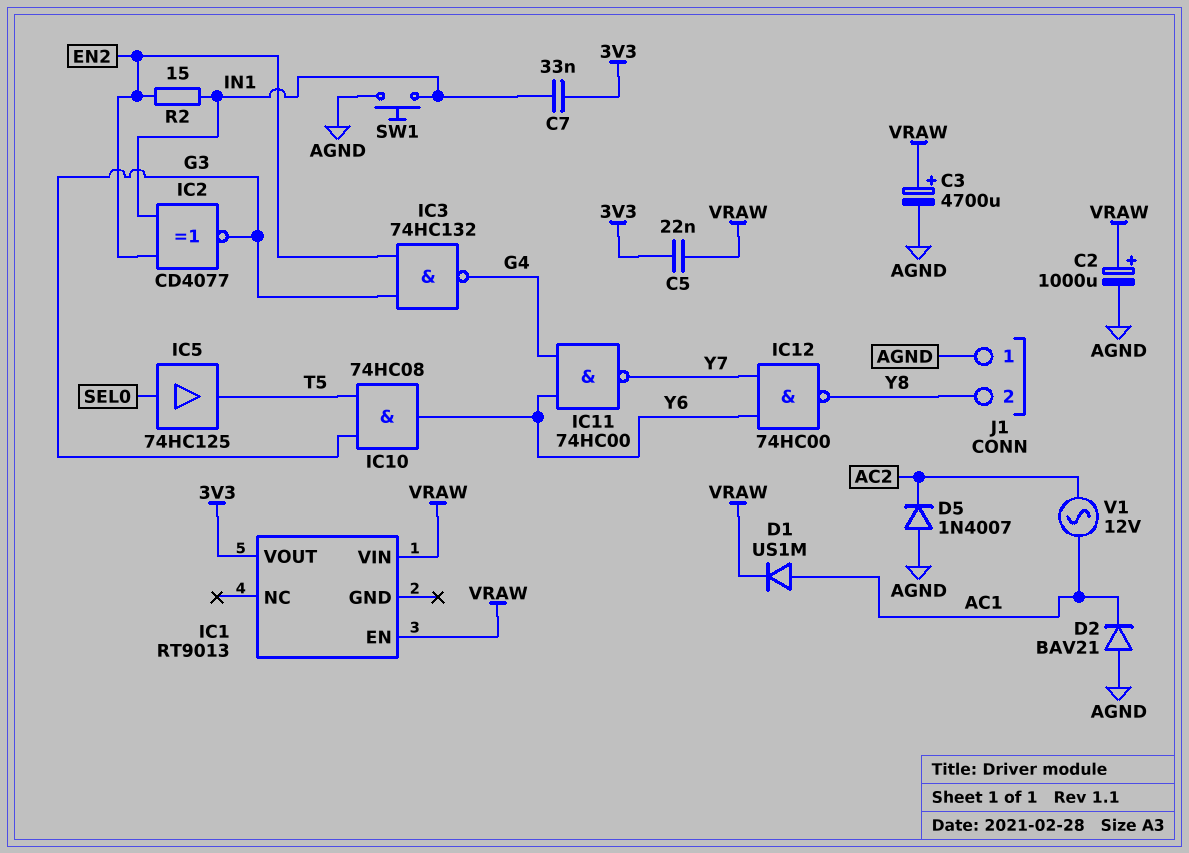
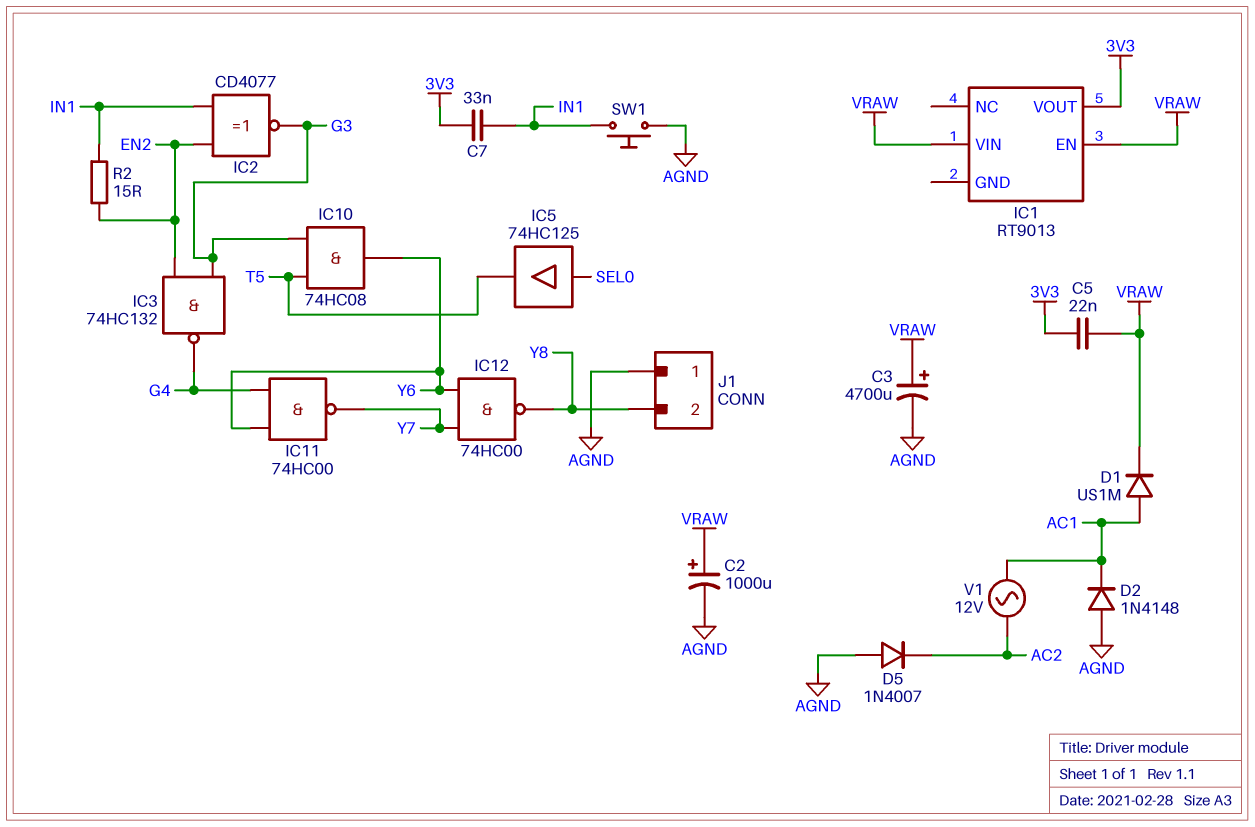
D2: diode BAV21 (A AGND, K AC1) -> diode 1N4148 (A AGND, K AC1)

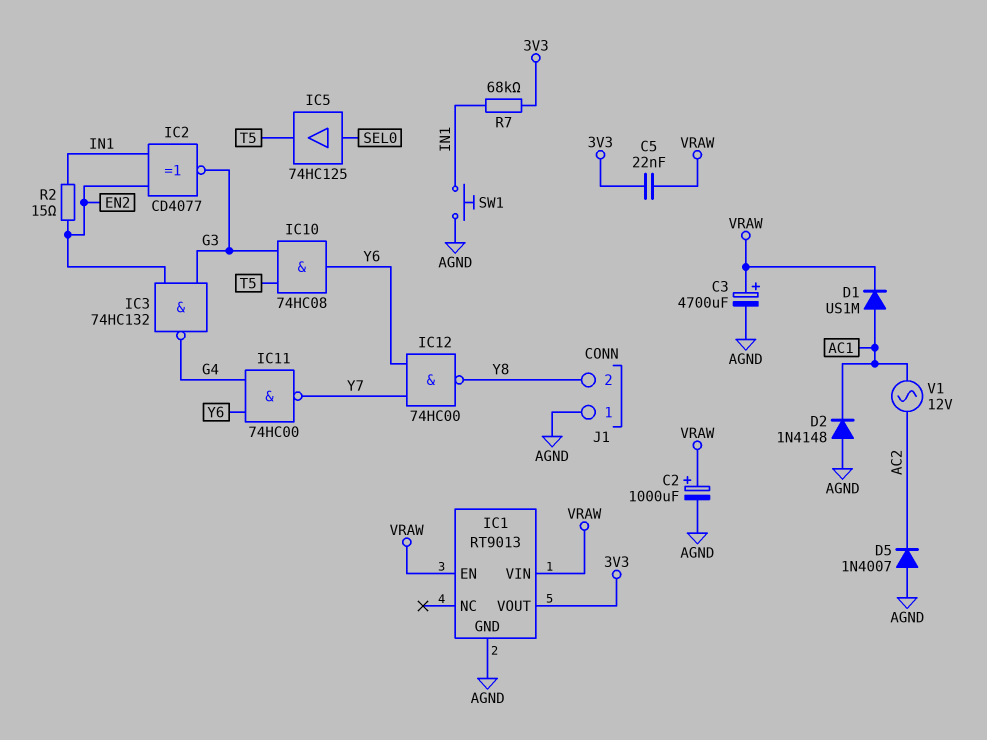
C7: 33nF (3V3, IN1) -> none
IC1 pin GND: none -> AGND
R7: none -> 68k (3V3, IN1)

